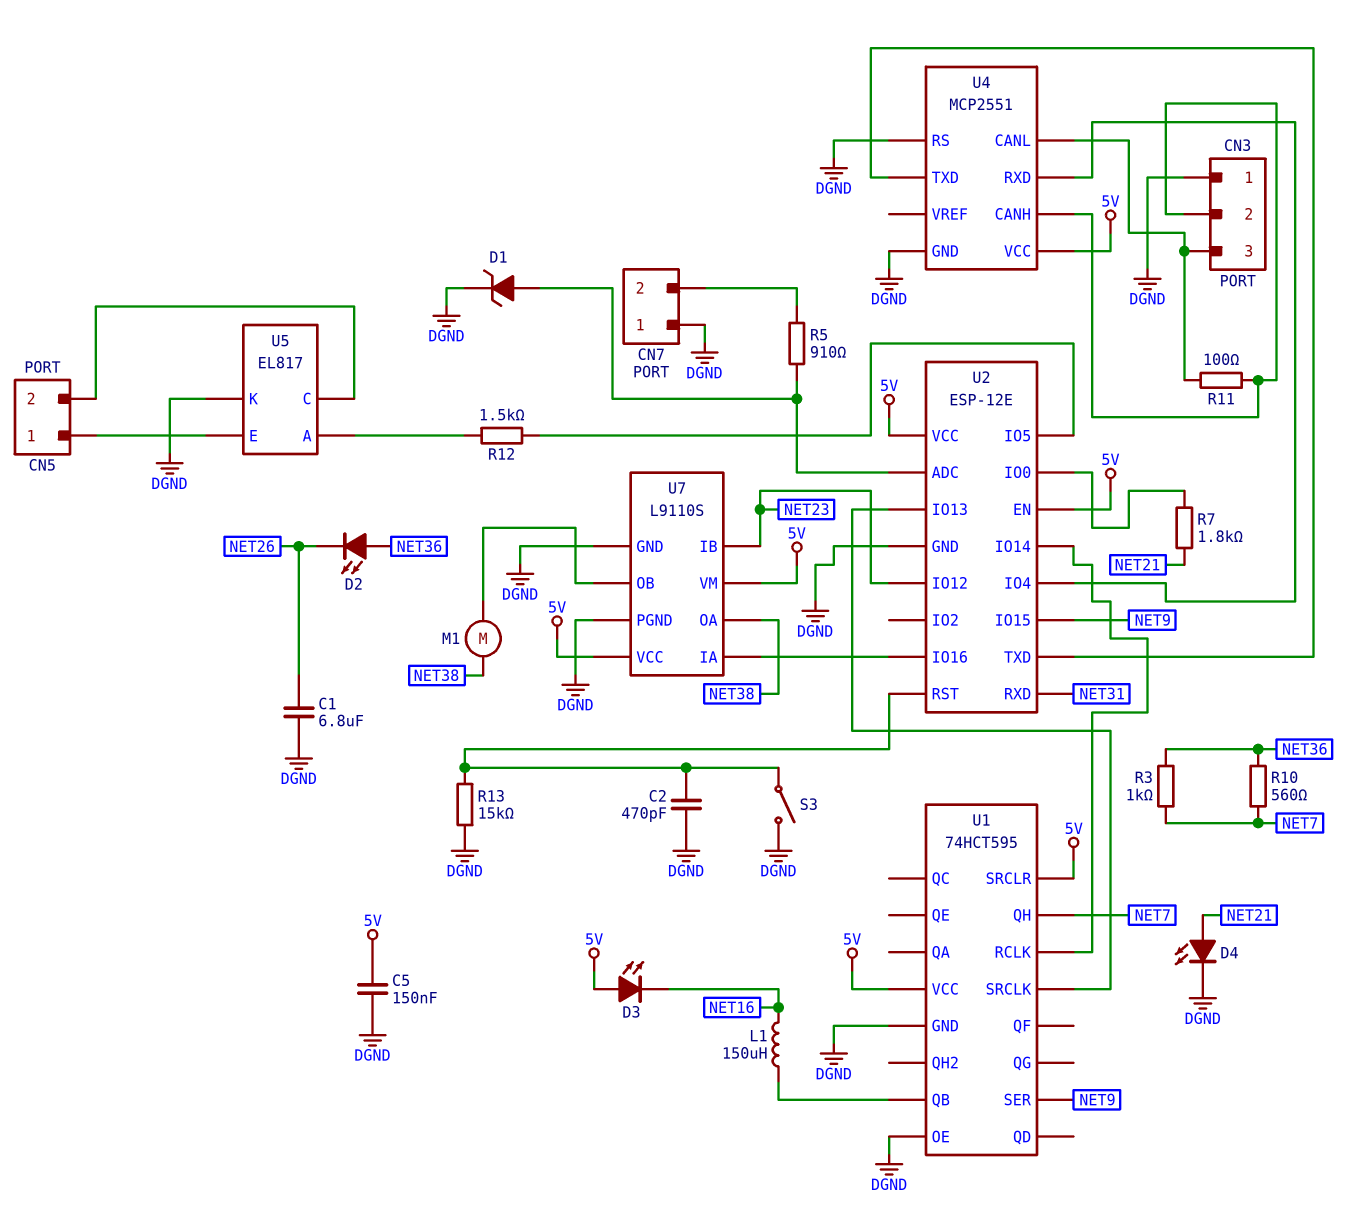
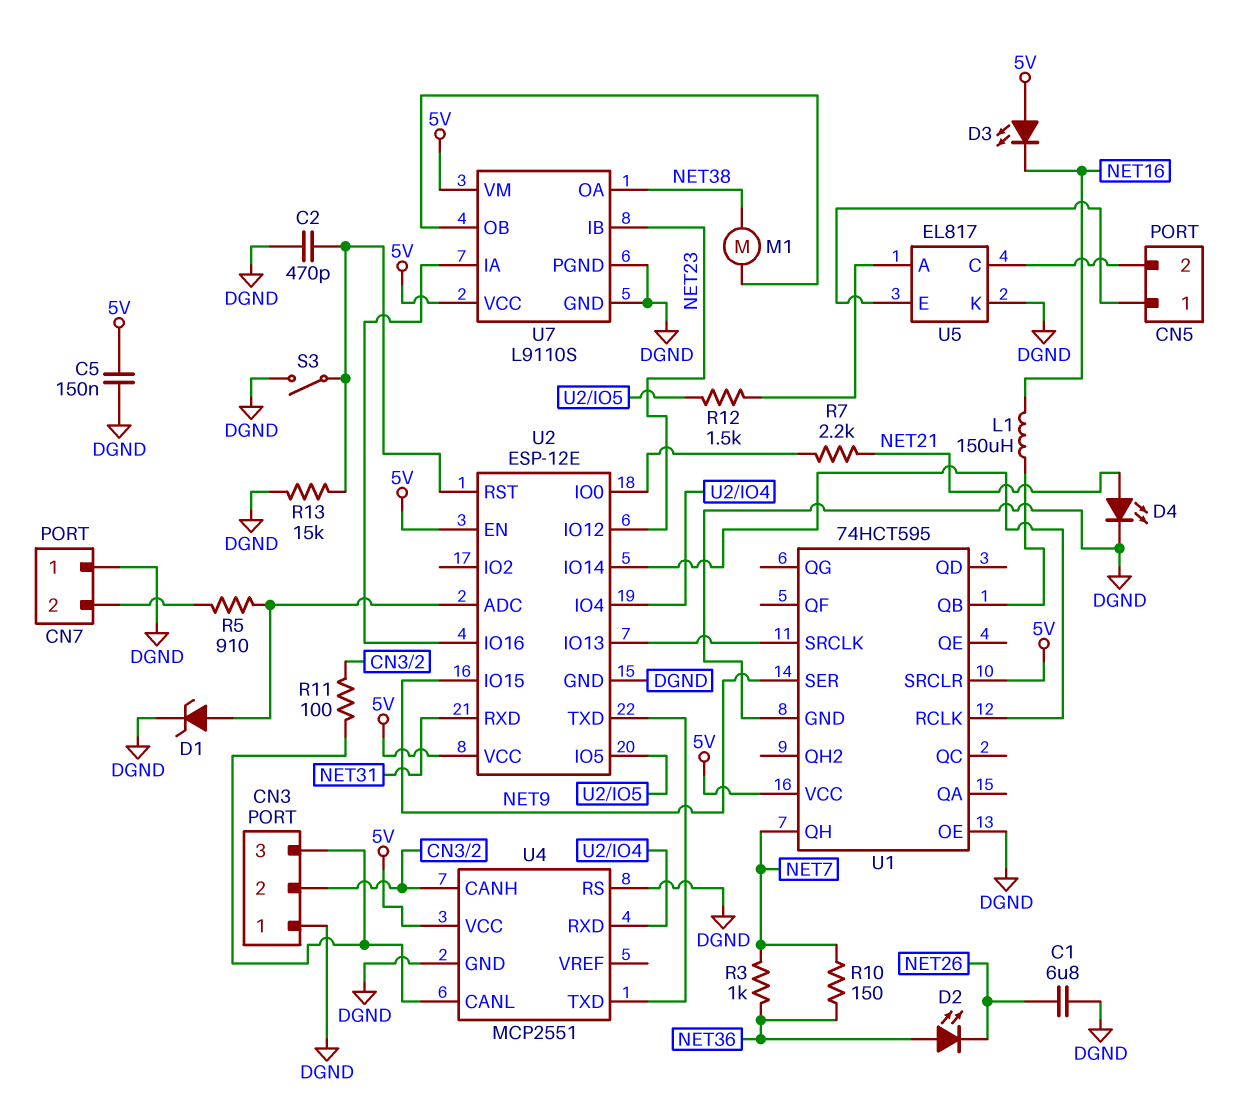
R7: 1.8k (NET21, U2/IO0) -> 2.2k (NET21, U2/IO0)
R10: 560 (NET7, NET36) -> 150 (NET7, NET36)

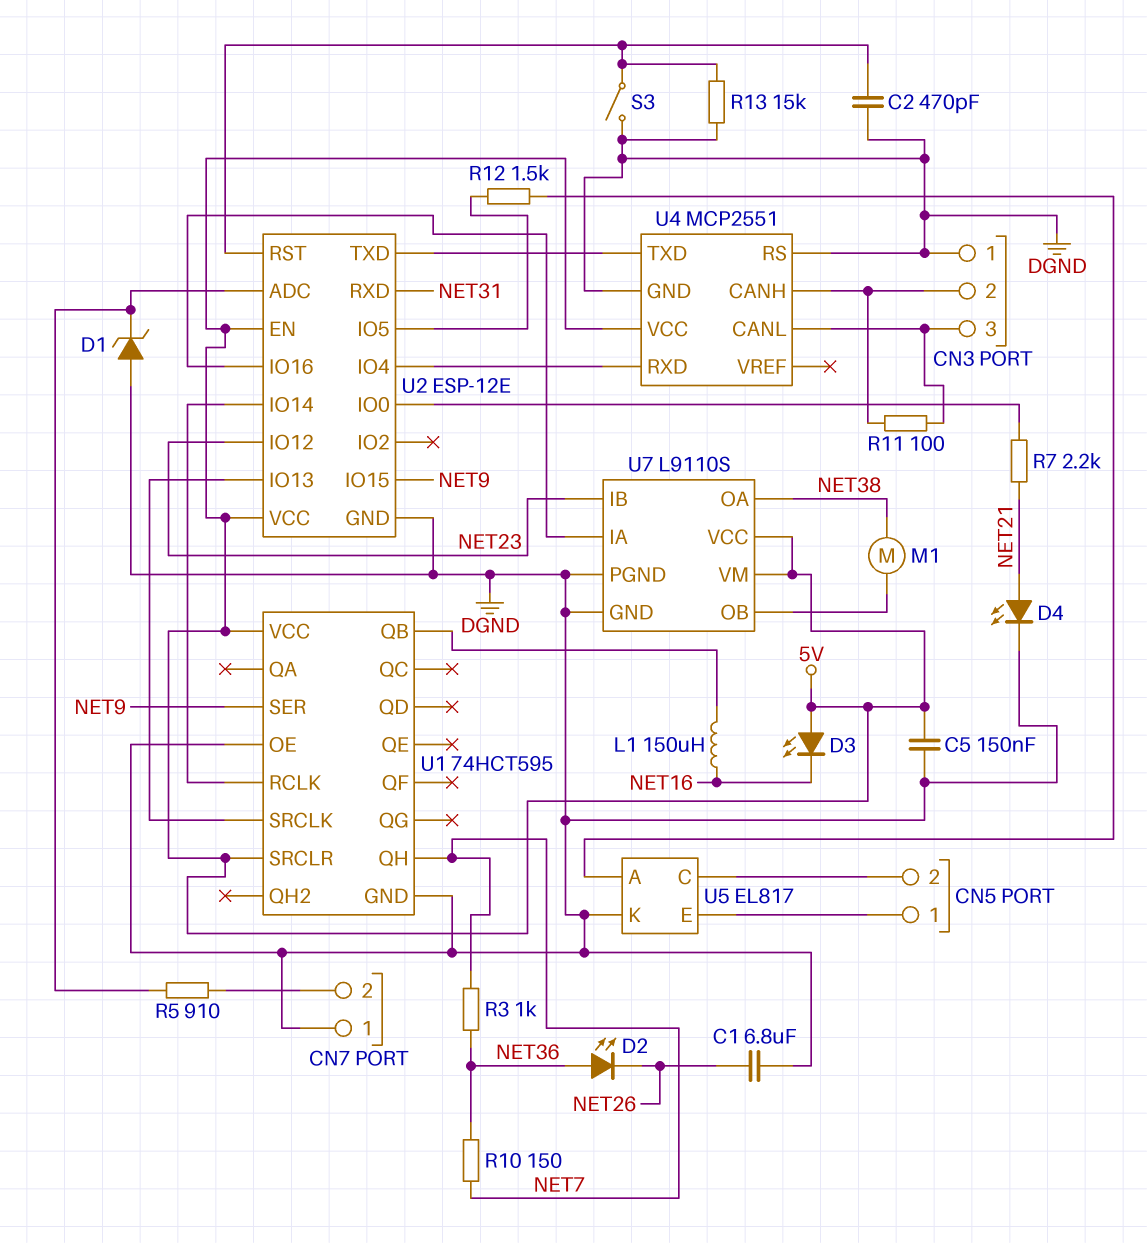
D1: zener (A U2/ADC, K DGND) -> zener (A DGND, K U2/ADC)

